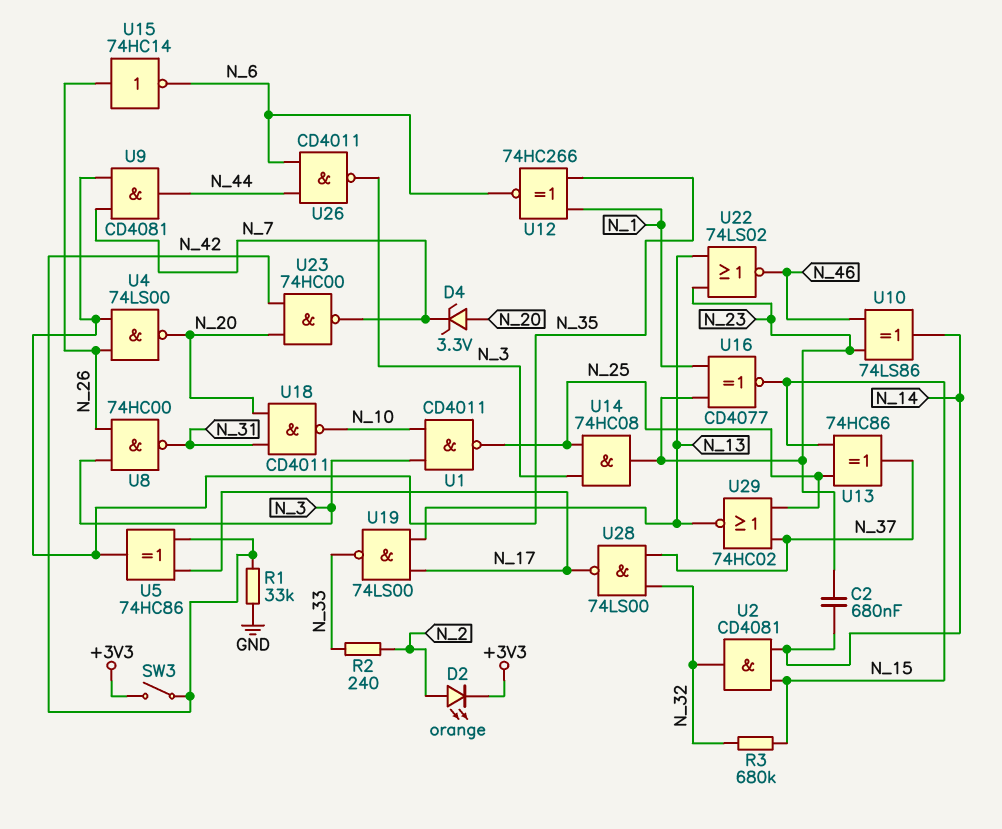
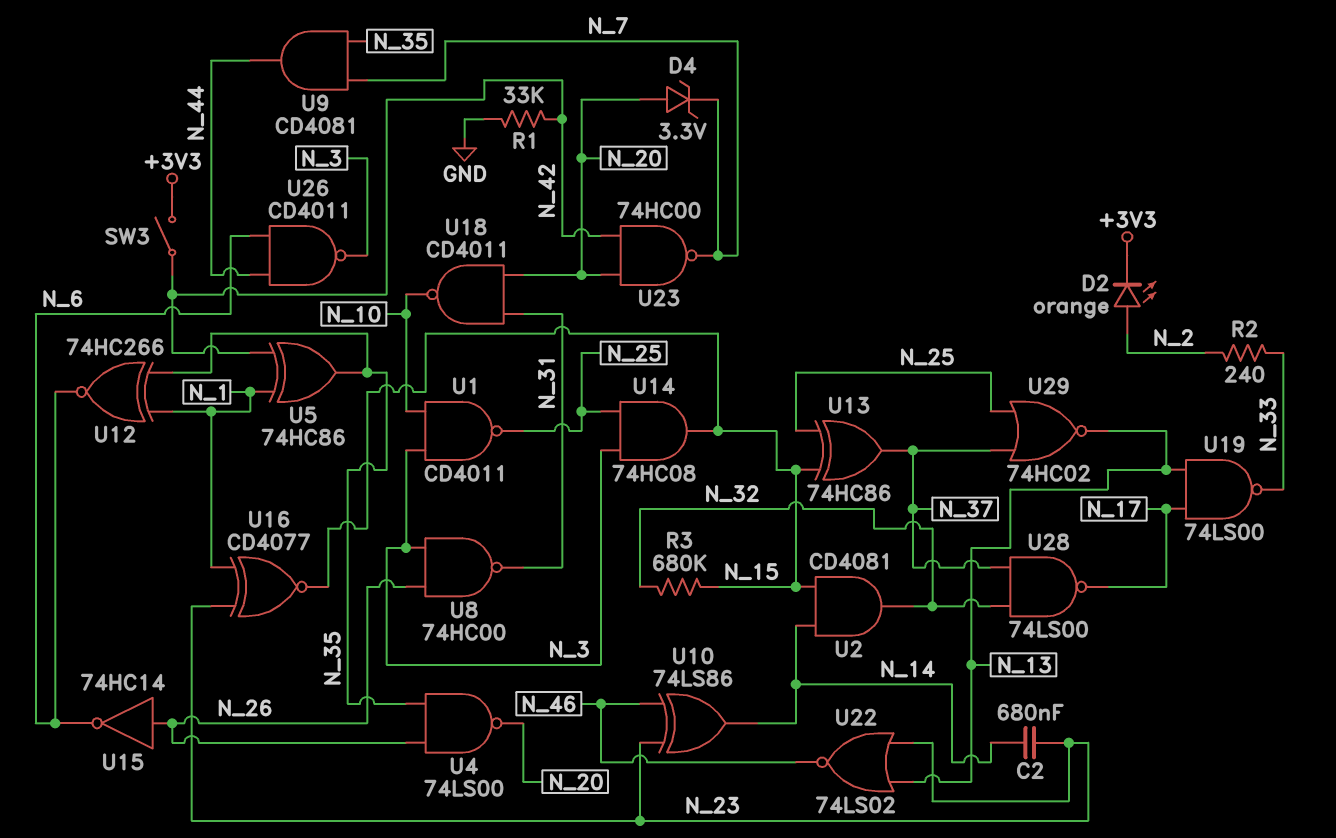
U5: XOR 74HC86 (in N_17, in N_42, out N_35) -> XOR 74HC86 (in N_1, in N_42, out N_35)
U14: AND 74HC08 (in N_3, in N_25, out N_23) -> AND 74HC08 (in N_3, in N_25, out N_15)

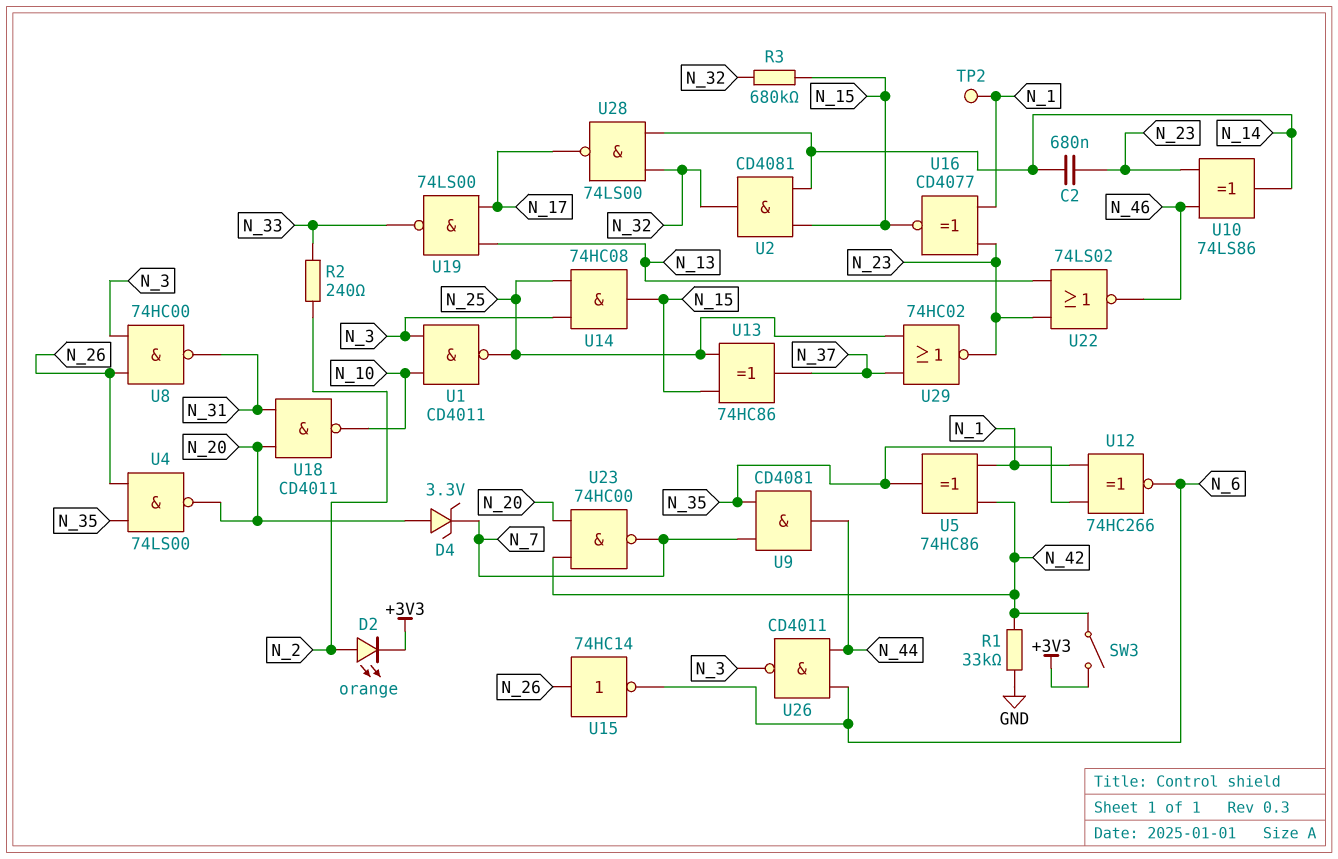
TP2: none -> test point (N_1)
U28: NAND 74LS00 (in N_32, in N_37, out N_17) -> NAND 74LS00 (in N_14, in N_32, out N_17)
U29: NOR 74HC02 (in N_25, in N_37, out N_13) -> NOR 74HC02 (in N_25, in N_37, out N_23)

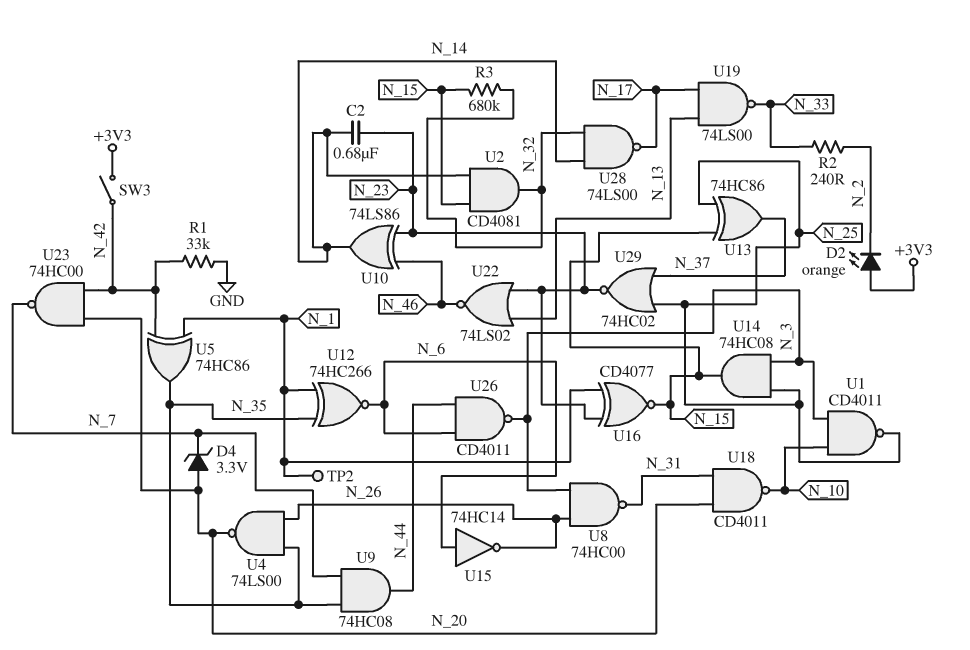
D2: LED orange (A N_2, K +3V3) -> LED orange (A +3V3, K N_2)
U9: AND CD4081 (in N_7, in N_35, out N_44) -> AND 74HC08 (in N_7, in N_35, out N_44)
U15: NOT 74HC14 (in N_26, out N_6) -> NOT 74HC14 (in N_6, out N_26)

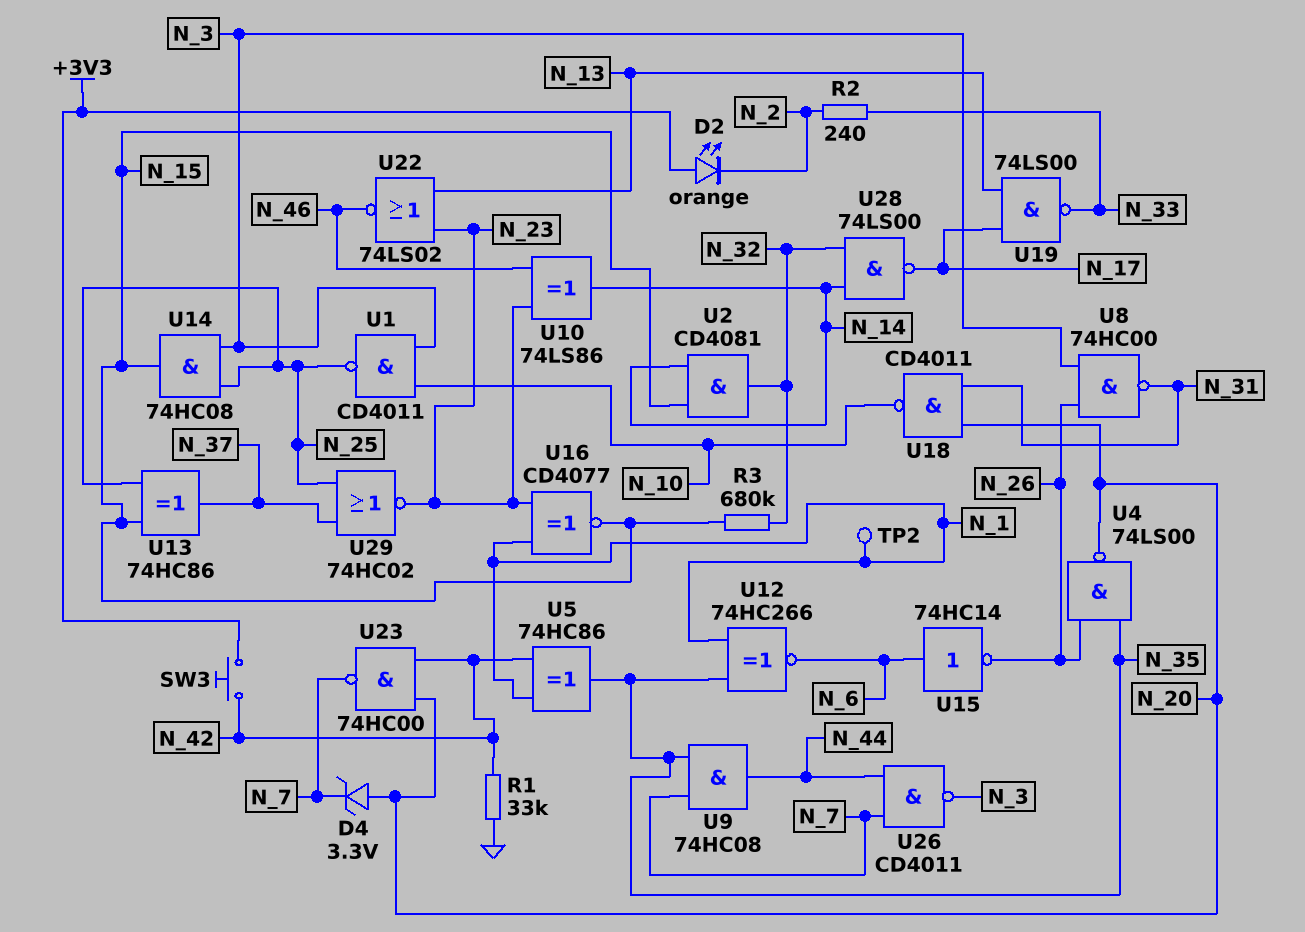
C2: 680nF (N_14, N_23) -> none
SW3: switch (+3V3, N_42) -> button (+3V3, N_42)
U26: NAND CD4011 (in N_6, in N_44, out N_3) -> NAND CD4011 (in N_7, in N_44, out N_3)

